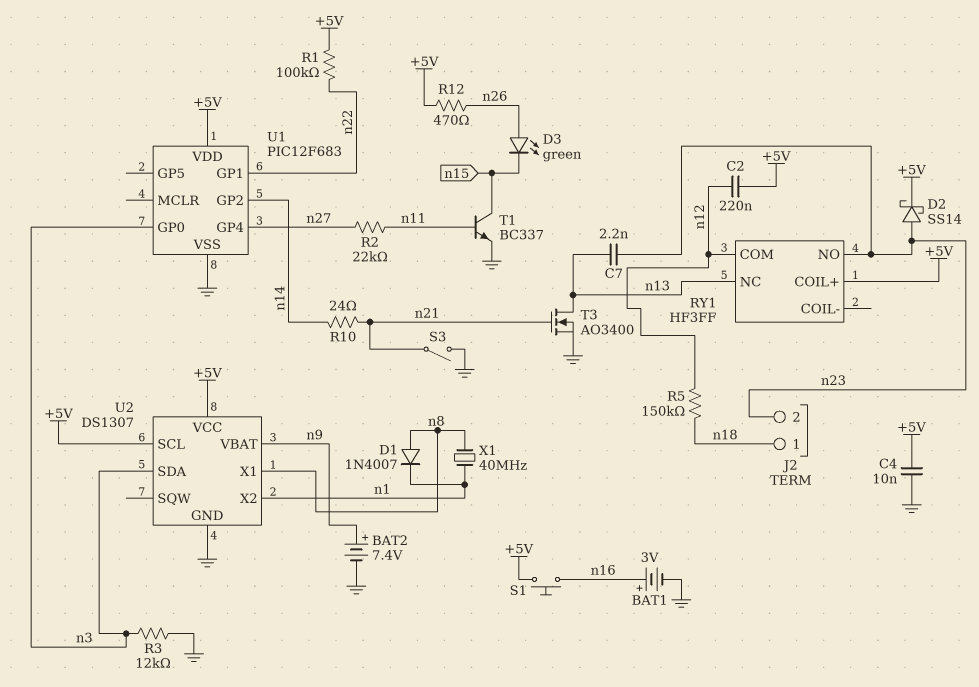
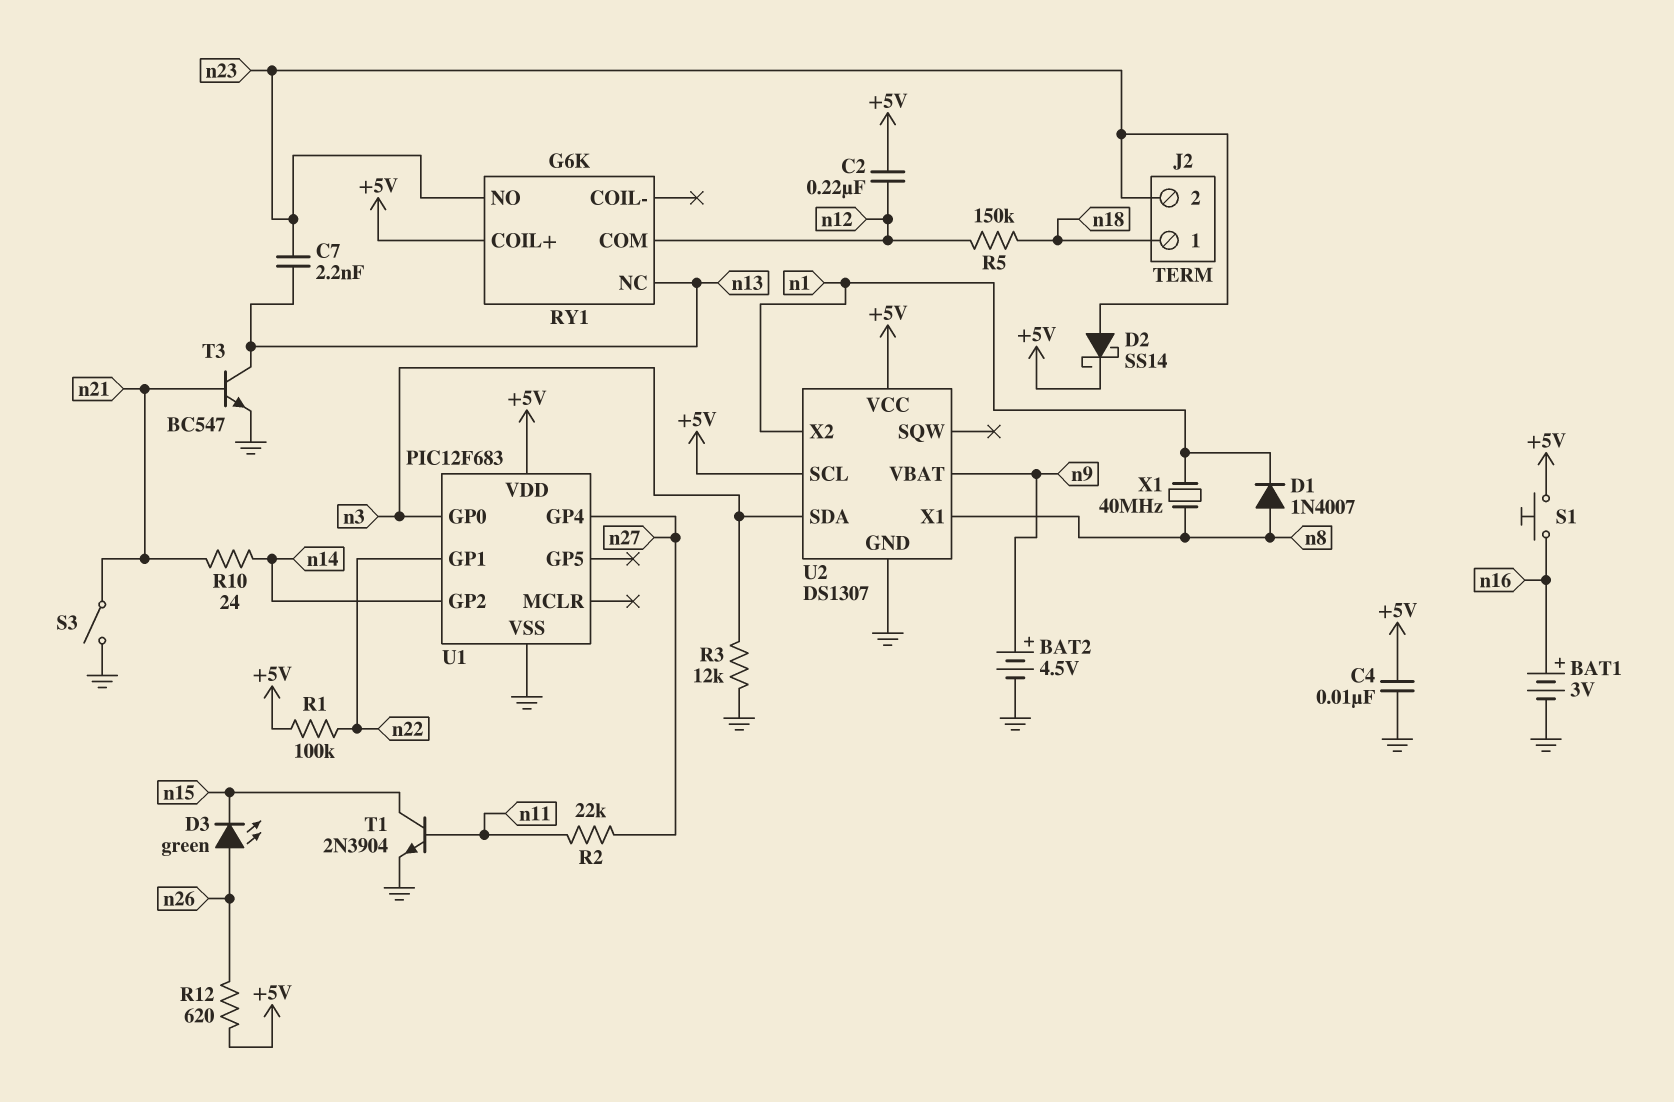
BAT2: 7.4V (plus n9, minus GND) -> 4.5V (plus n9, minus GND)
R12: 470 (+5V, n26) -> 620 (+5V, n26)
RY1: HF3FF -> G6K
T1: NPN BC337 (B n11, C n15, E GND) -> NPN 2N3904 (B n11, C n15, E GND)
T3: NMOS AO3400 (G n21, D n13, S GND) -> NPN BC547 (B n21, C n13, E GND)

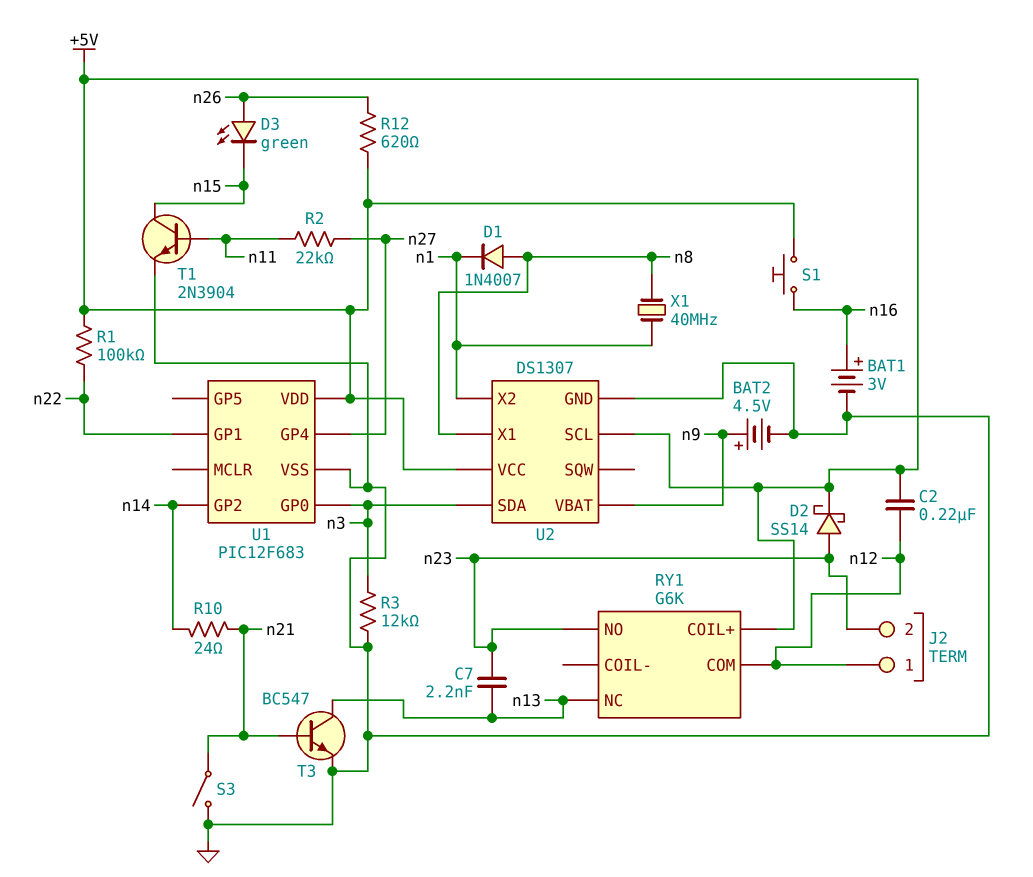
C4: 10nF (+5V, GND) -> none
J2 pin 1: n18 -> n12
R5: 150k (n12, n18) -> none

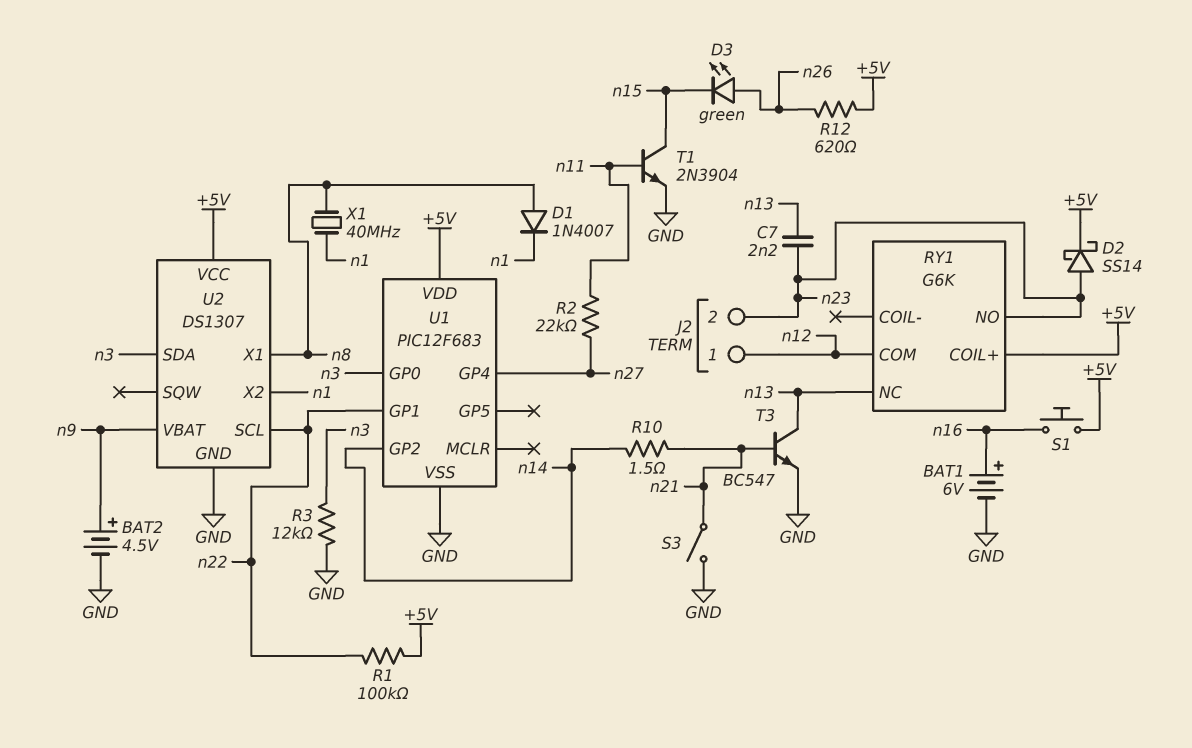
BAT1: 3V (plus n16, minus GND) -> 6V (plus n16, minus GND)
C2: 220nF (+5V, n12) -> none
R10: 24 (n14, n21) -> 1.5 (n14, n21)
U2 pin SCL: +5V -> n22

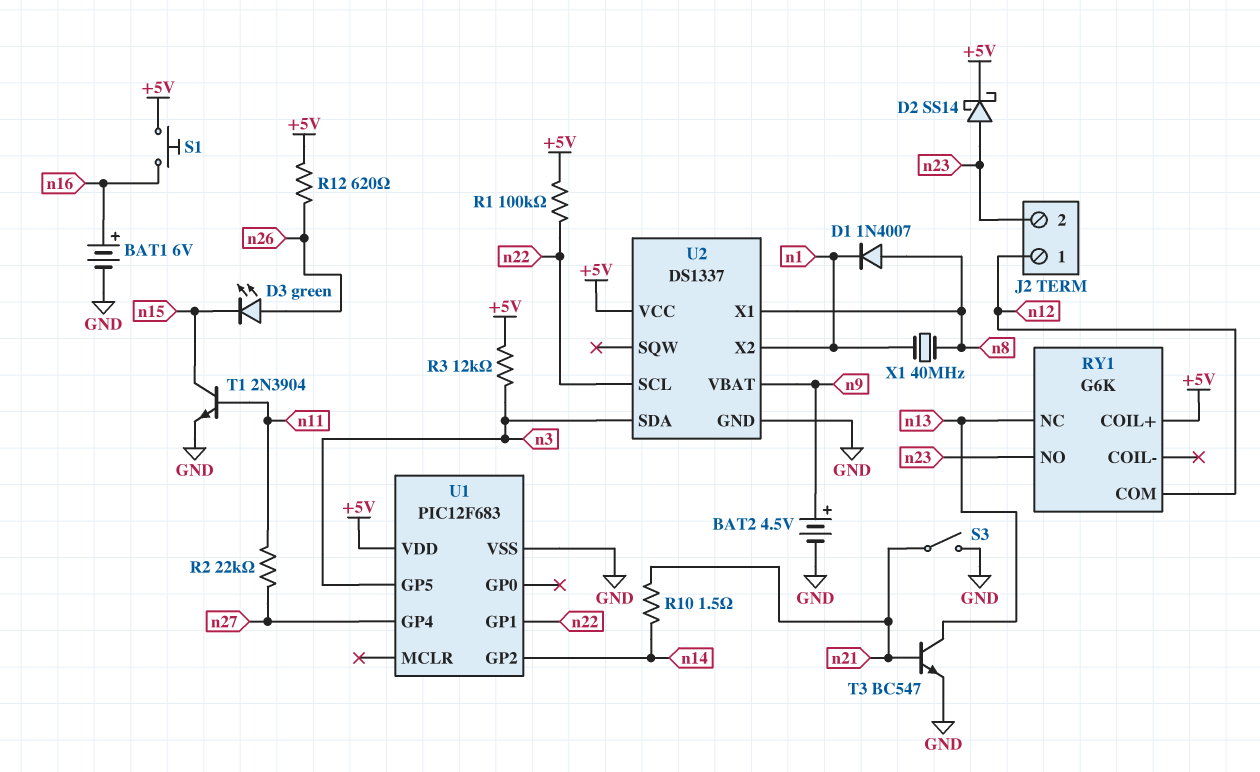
C7: 2.2nF (n13, n23) -> none
R3: 12k (GND, n3) -> 12k (+5V, n3)
U1 pin GP0: n3 -> none
U1 pin GP5: none -> n3
U2: DS1307 -> DS1337

